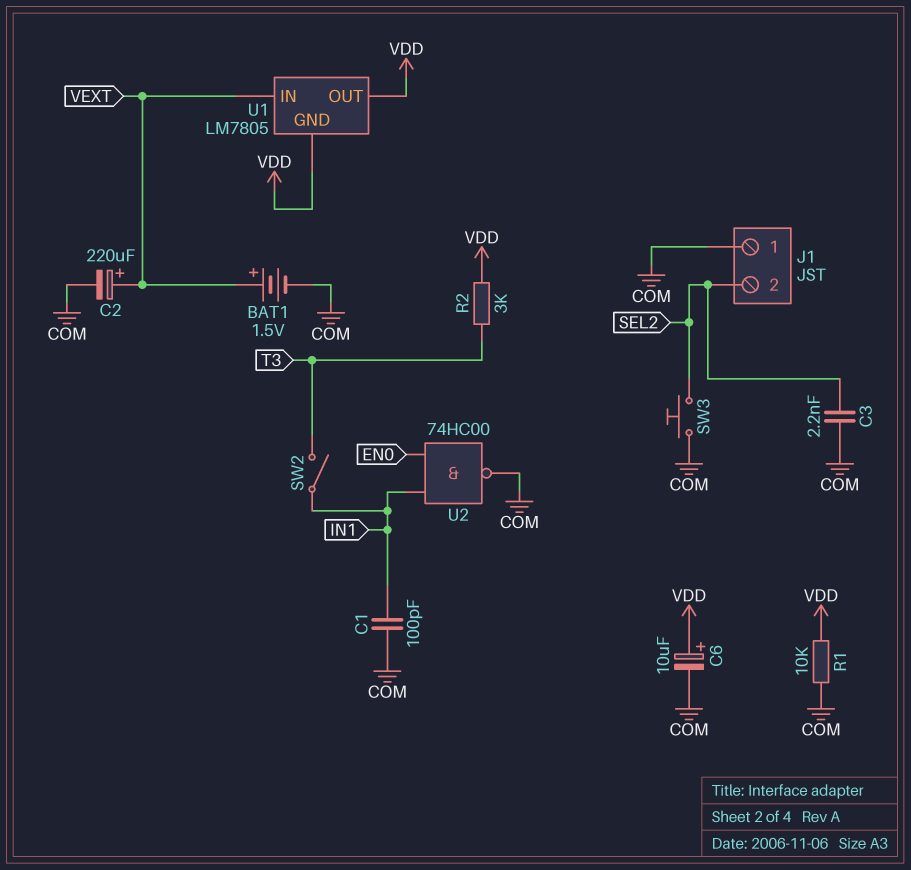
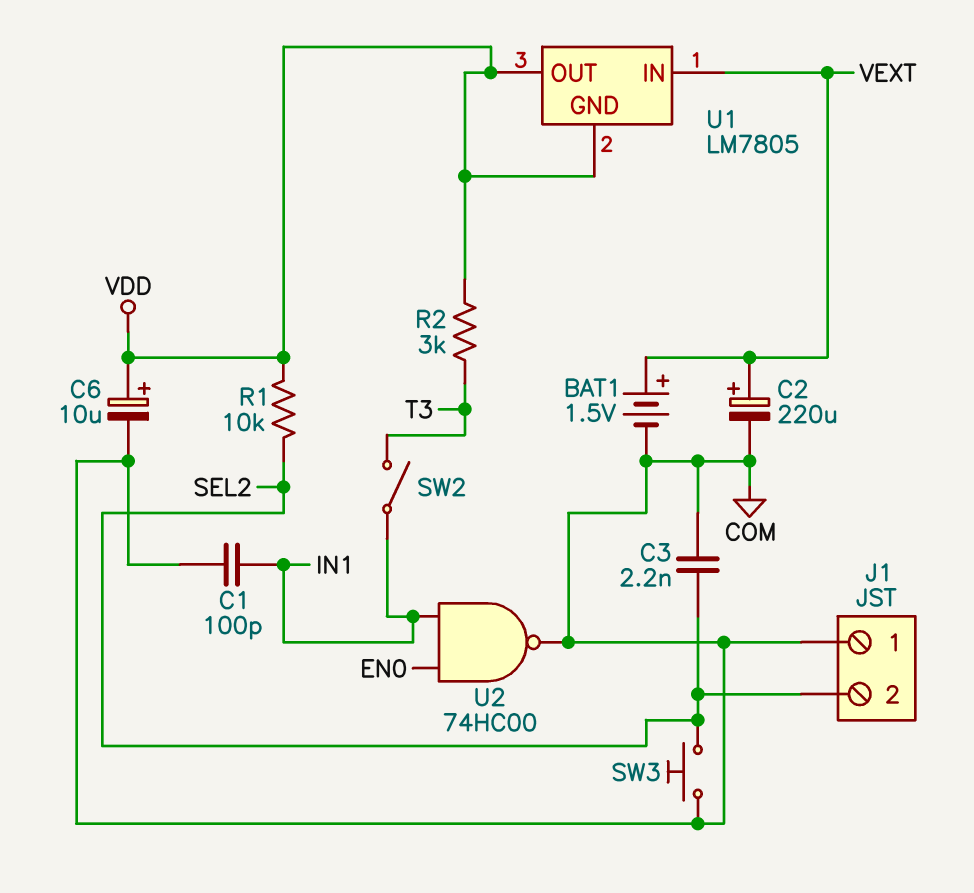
R1: 10k (COM, VDD) -> 10k (SEL2, VDD)

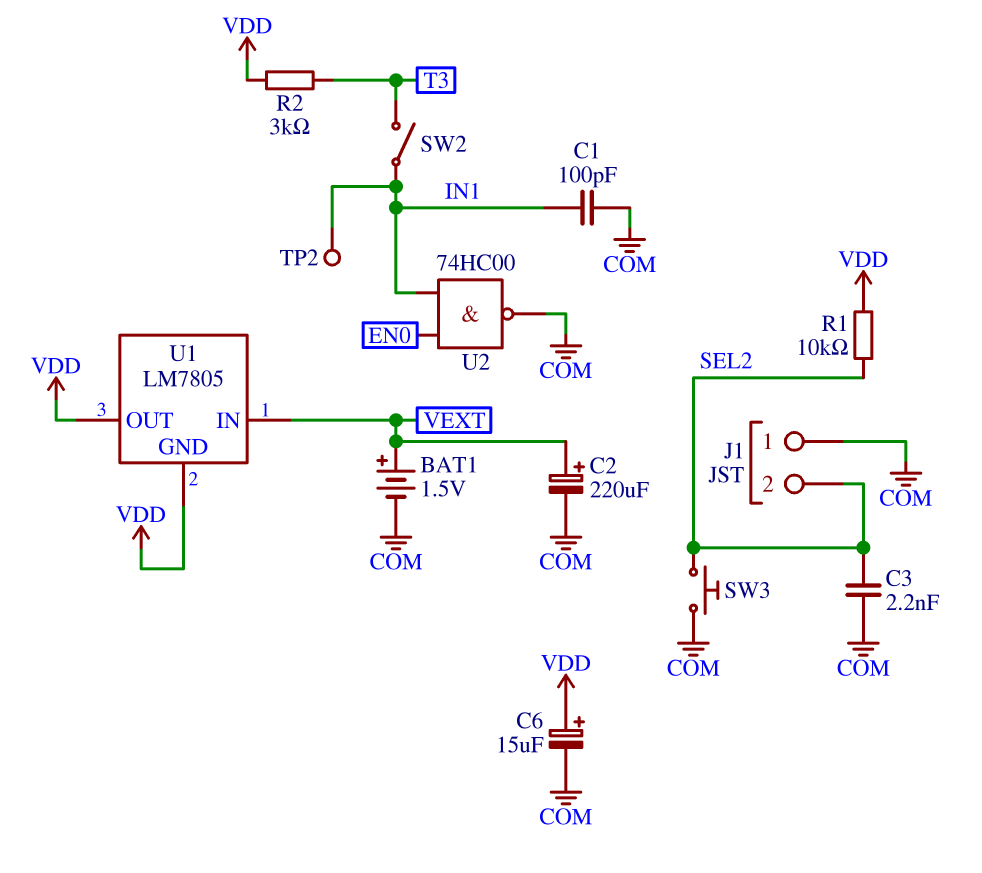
C6: 10uF (plus VDD, minus COM) -> 15uF (plus VDD, minus COM)
TP2: none -> test point (IN1)

